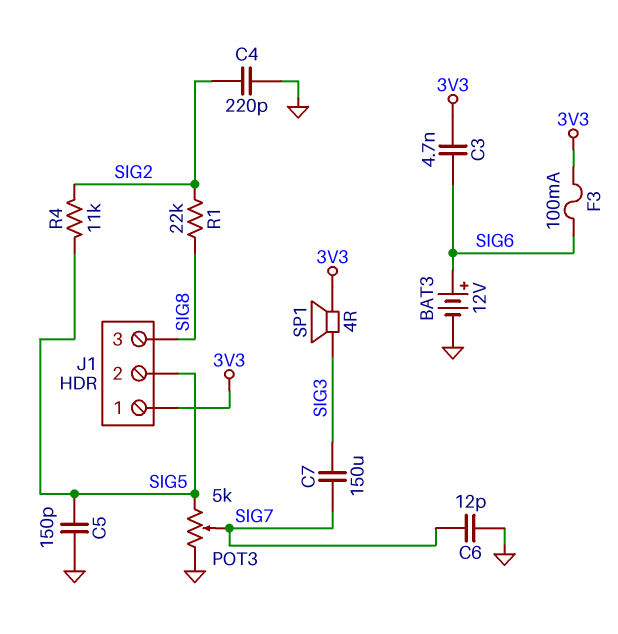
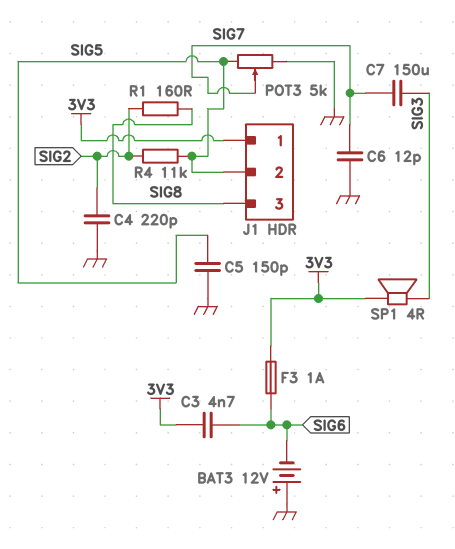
BAT3: 12V (plus SIG6, minus GND) -> 12V (plus GND, minus SIG6)
F3: 100mA (3V3, SIG6) -> 1A (3V3, SIG6)
R1: 22k (SIG2, SIG8) -> 160 (SIG2, SIG8)

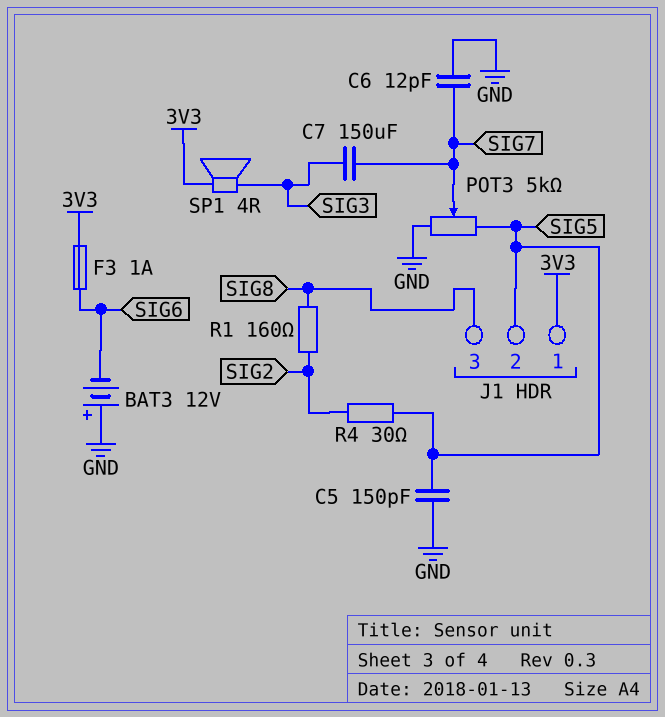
C3: 4.7nF (3V3, SIG6) -> none
C4: 220pF (GND, SIG2) -> none
R4: 11k (SIG2, SIG5) -> 30 (SIG2, SIG5)

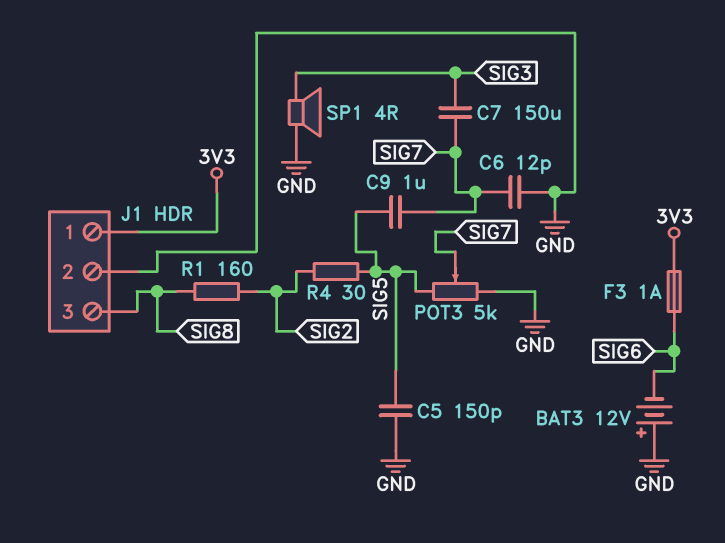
C9: none -> 1uF (SIG5, SIG7)
J1 pin 2: SIG5 -> GND
SP1: speaker 4R (3V3, SIG3) -> speaker 4R (GND, SIG3)

